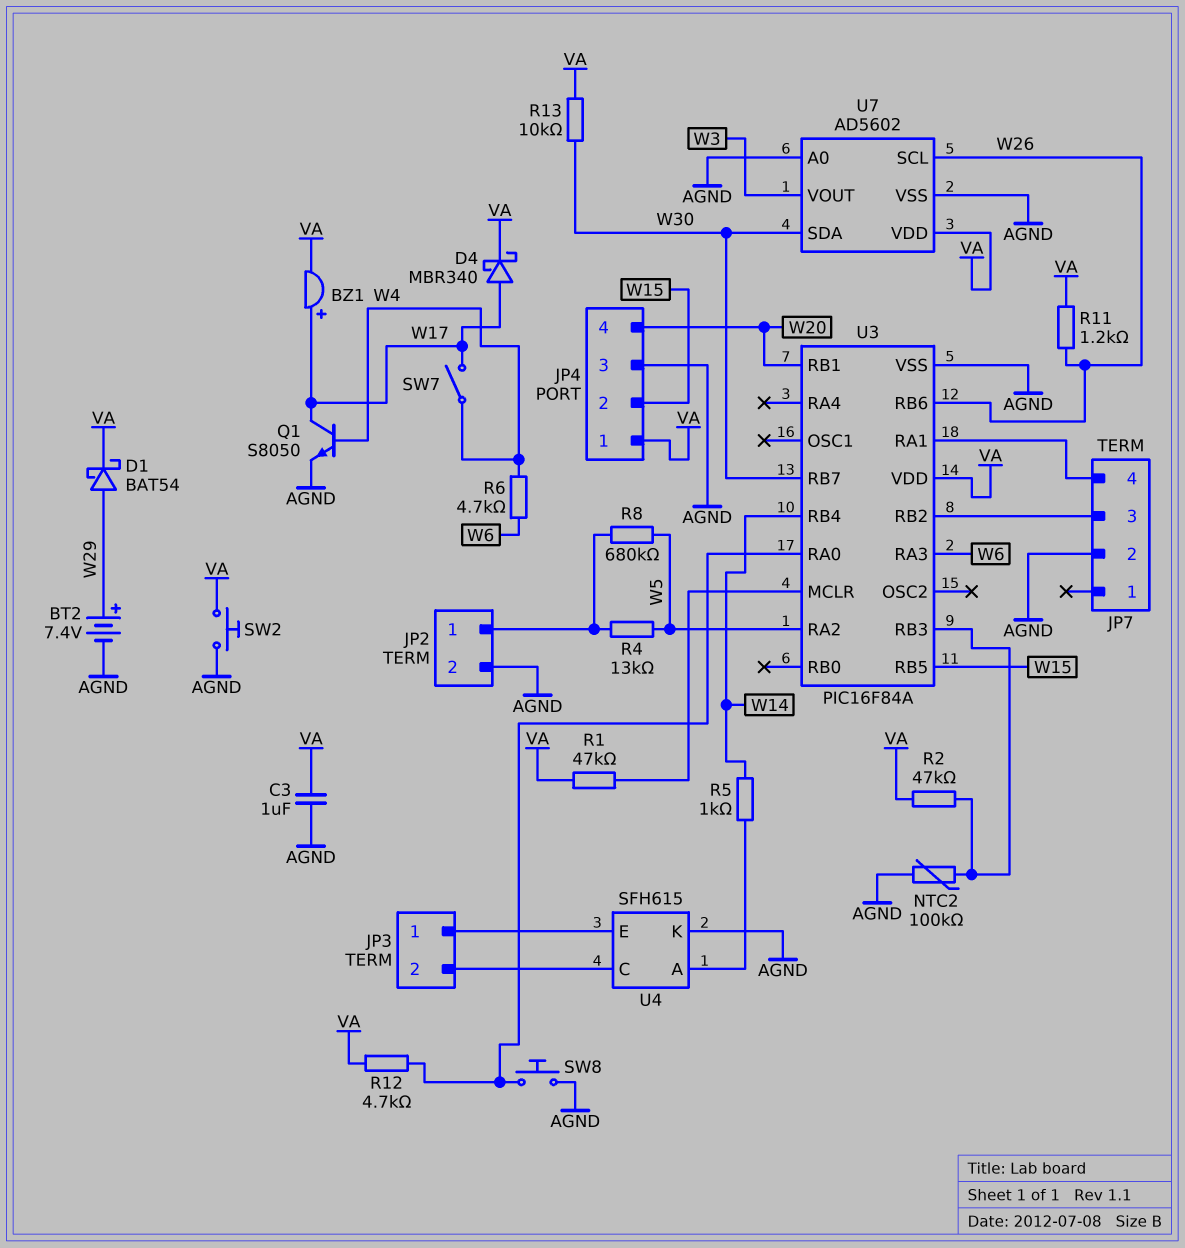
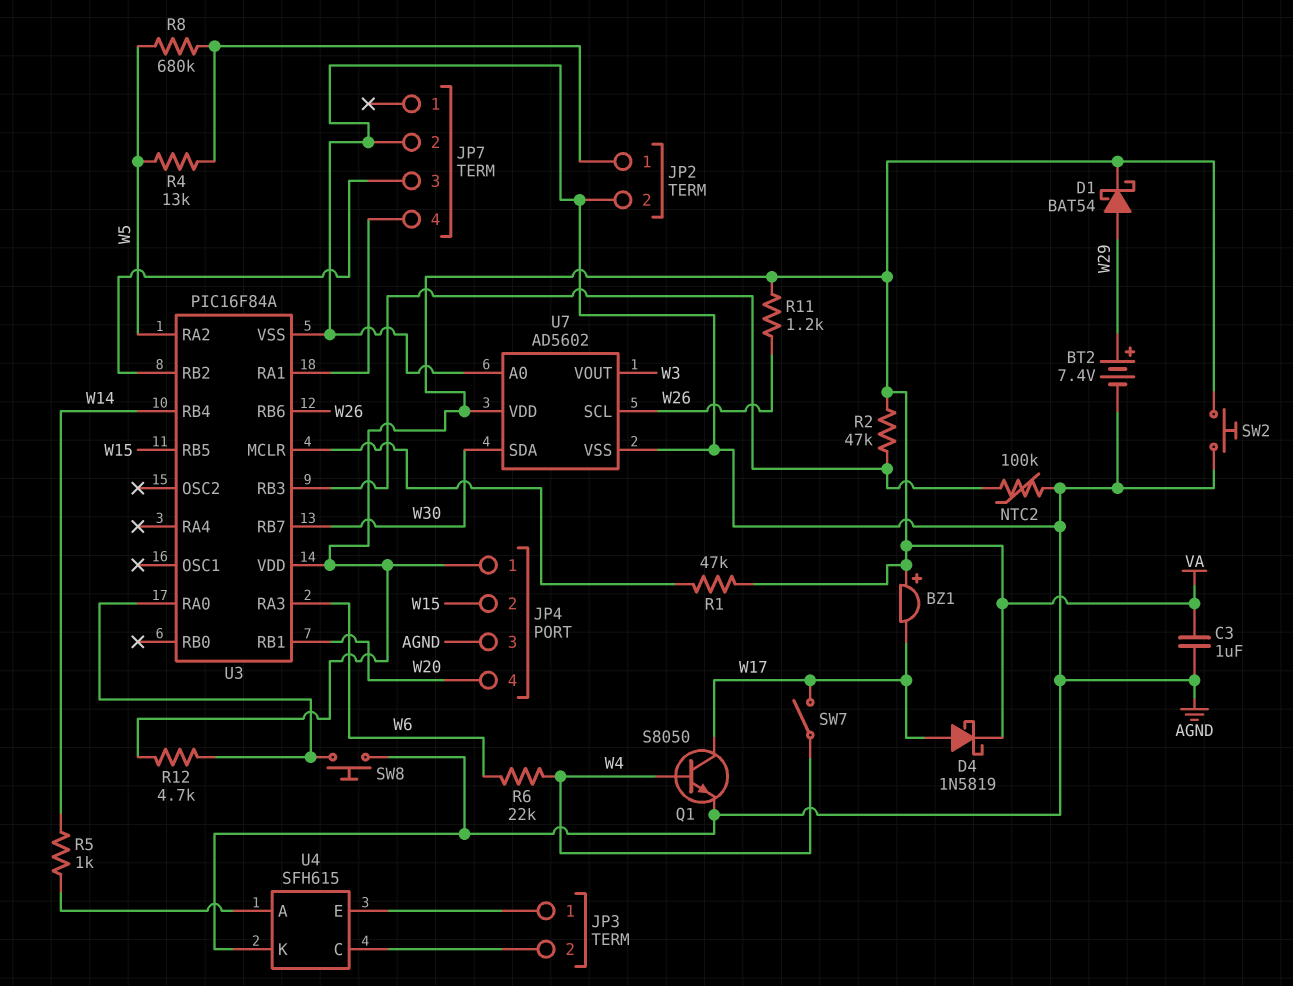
BZ1: buzzer (plus W17, minus VA) -> buzzer (plus VA, minus W17)
D4: schottky MBR340 (A W17, K VA) -> schottky 1N5819 (A W17, K VA)
R6: 4.7k (W4, W6) -> 22k (W4, W6)
R13: 10k (VA, W30) -> none

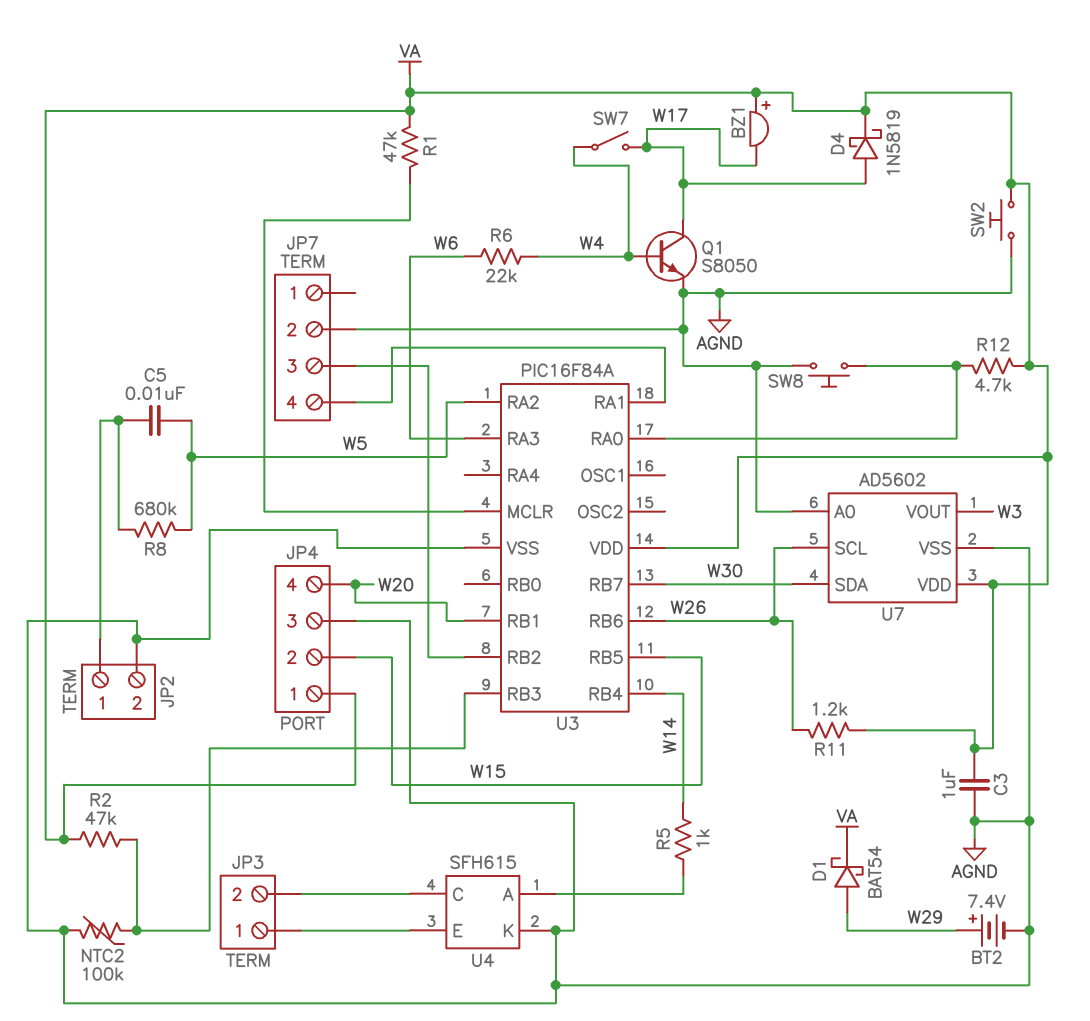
C5: none -> 10nF (JP2/1, W5)
R4: 13k (JP2/1, W5) -> none

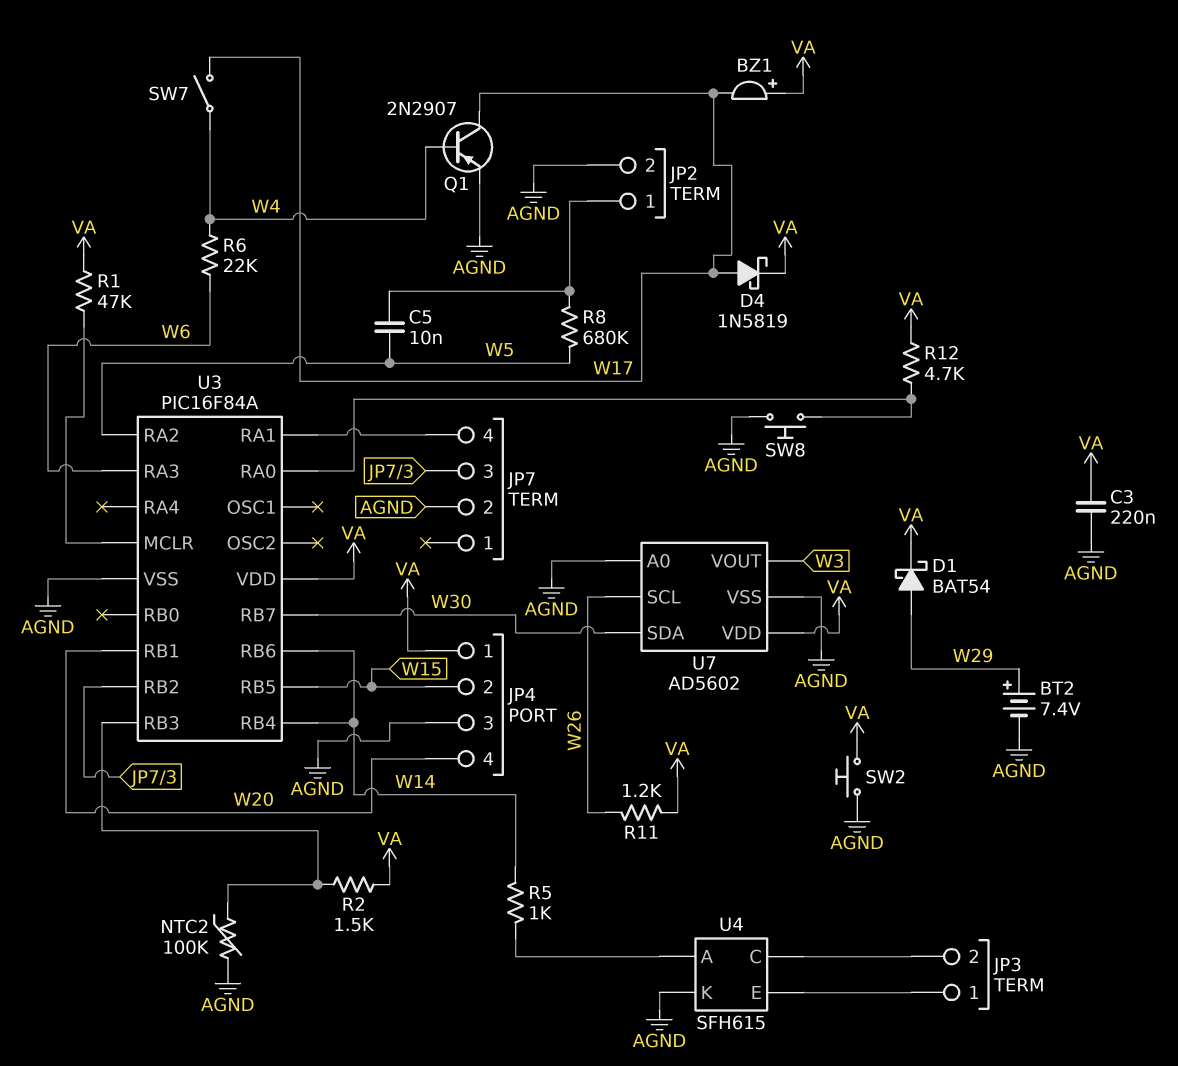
C3: 1uF (AGND, VA) -> 220nF (AGND, VA)
Q1: NPN S8050 (B W4, C W17, E AGND) -> PNP 2N2907 (B W4, C W17, E AGND)
R2: 47k (U3/RB3, VA) -> 1.5k (U3/RB3, VA)
U3 pin RB6: W26 -> W14

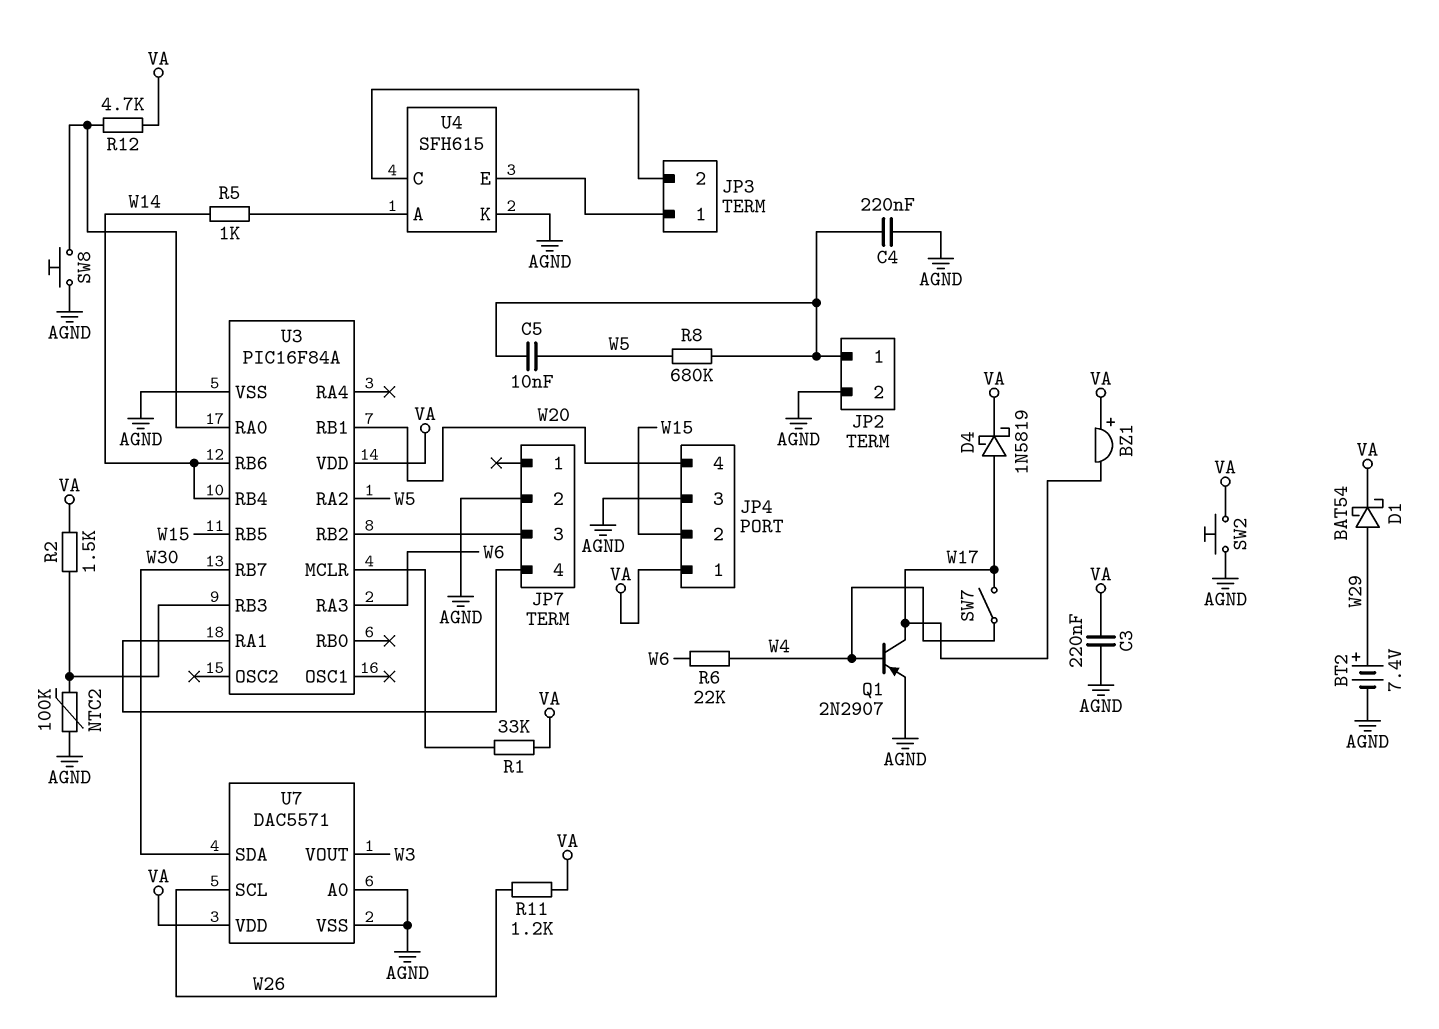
C4: none -> 220nF (AGND, JP2/1)
R1: 47k (U3/MCLR, VA) -> 33k (U3/MCLR, VA)
U7: AD5602 -> DAC5571

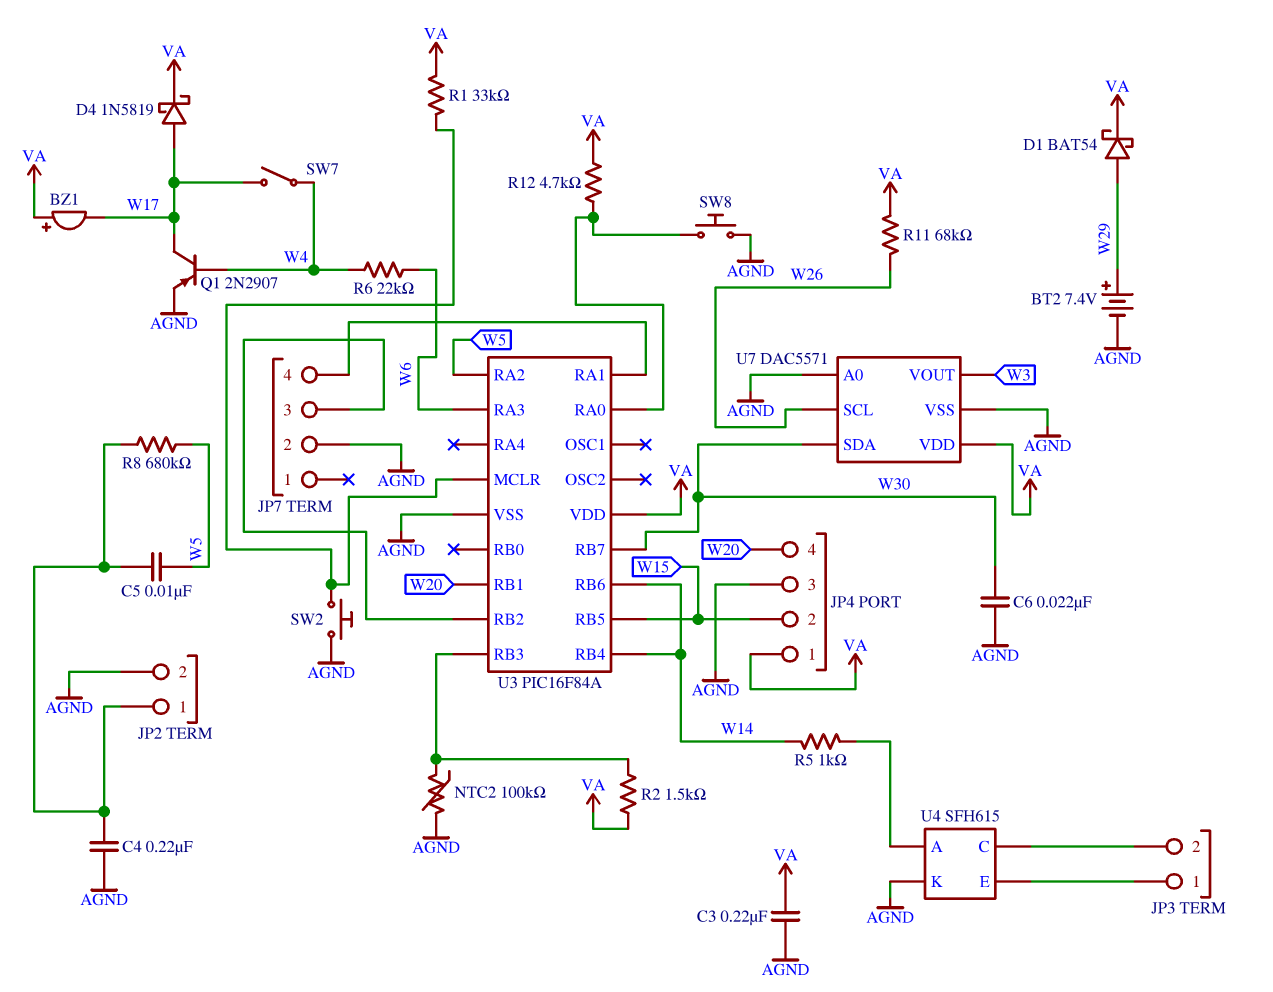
C6: none -> 22nF (AGND, W30)
R11: 1.2k (VA, W26) -> 68k (VA, W26)
SW2: button (AGND, VA) -> button (AGND, U3/MCLR)

